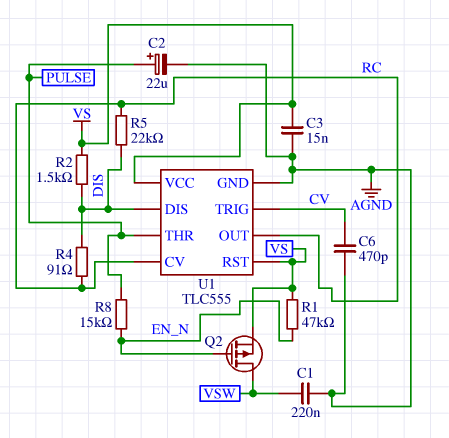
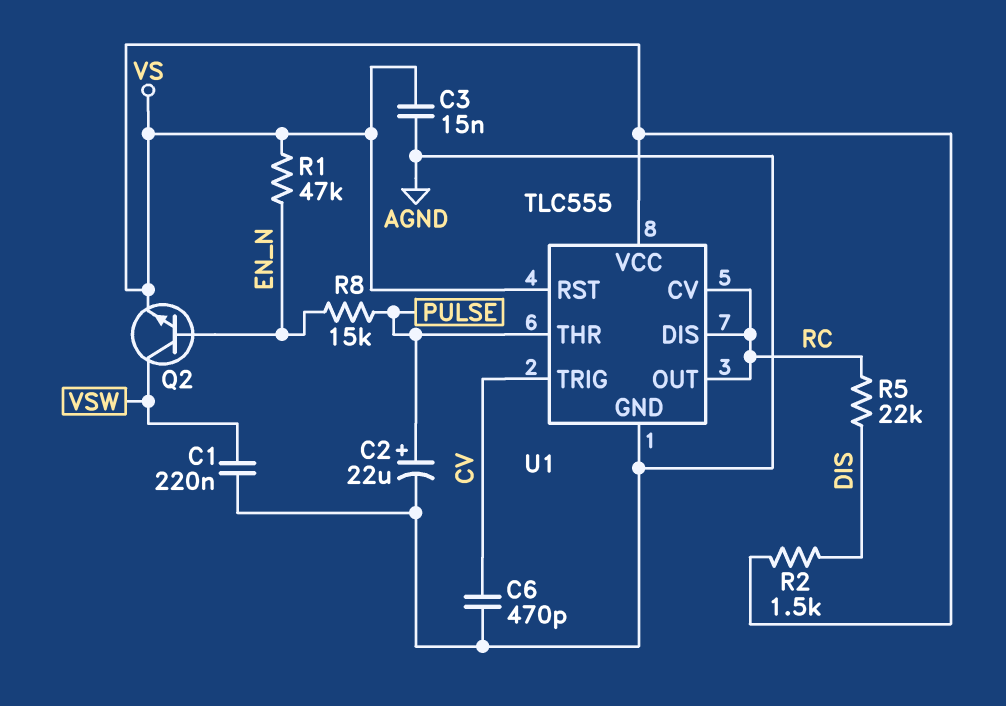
Q2: PMOS (G EN_N, D VSW, S VS) -> NPN (B EN_N, C VSW, E VS)
R4: 91 (DIS, RC) -> none
U1 pin DIS: DIS -> RC

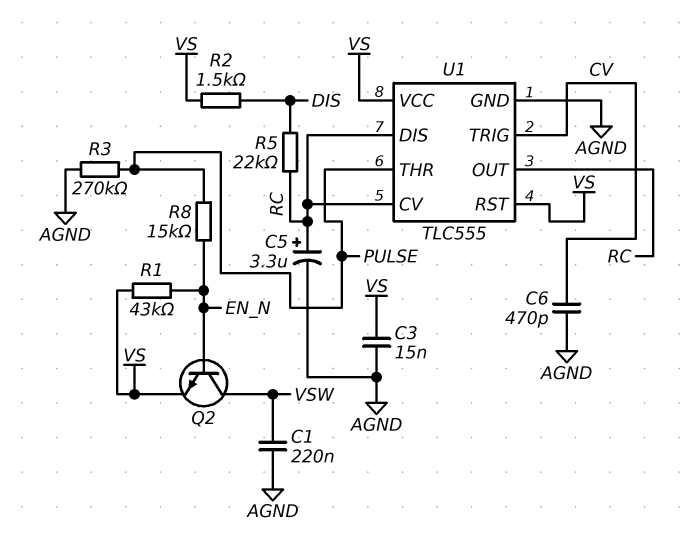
C2: 22uF (plus PULSE, minus AGND) -> none
C5: none -> 3.3uF (plus RC, minus AGND)
R1: 47k (EN_N, VS) -> 43k (EN_N, VS)
R3: none -> 270k (AGND, PULSE)

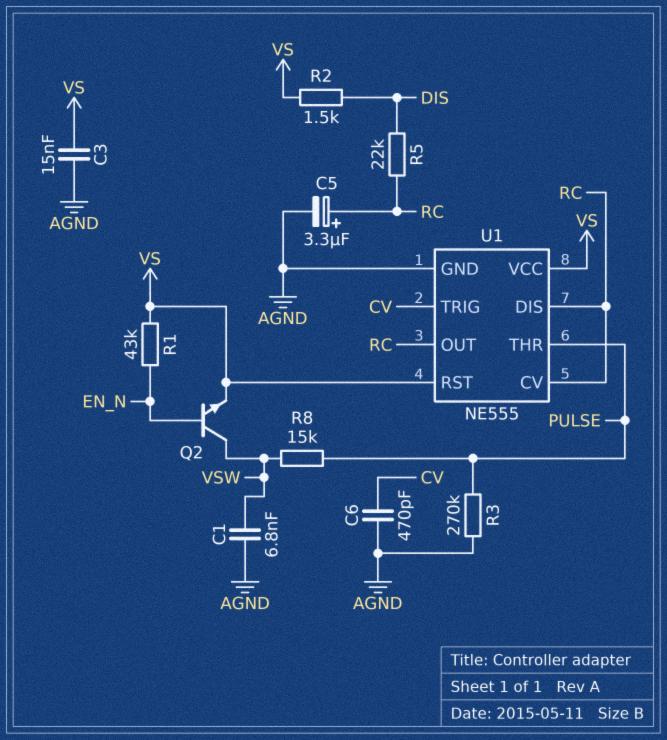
C1: 220nF (AGND, VSW) -> 6.8nF (AGND, VSW)
R8: 15k (EN_N, PULSE) -> 15k (PULSE, VSW)
U1: TLC555 -> NE555

